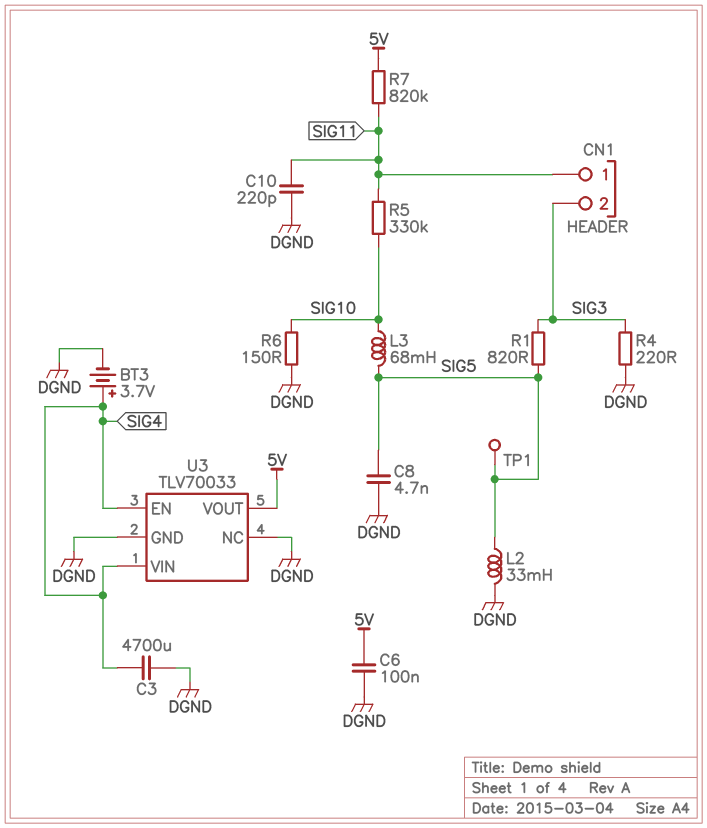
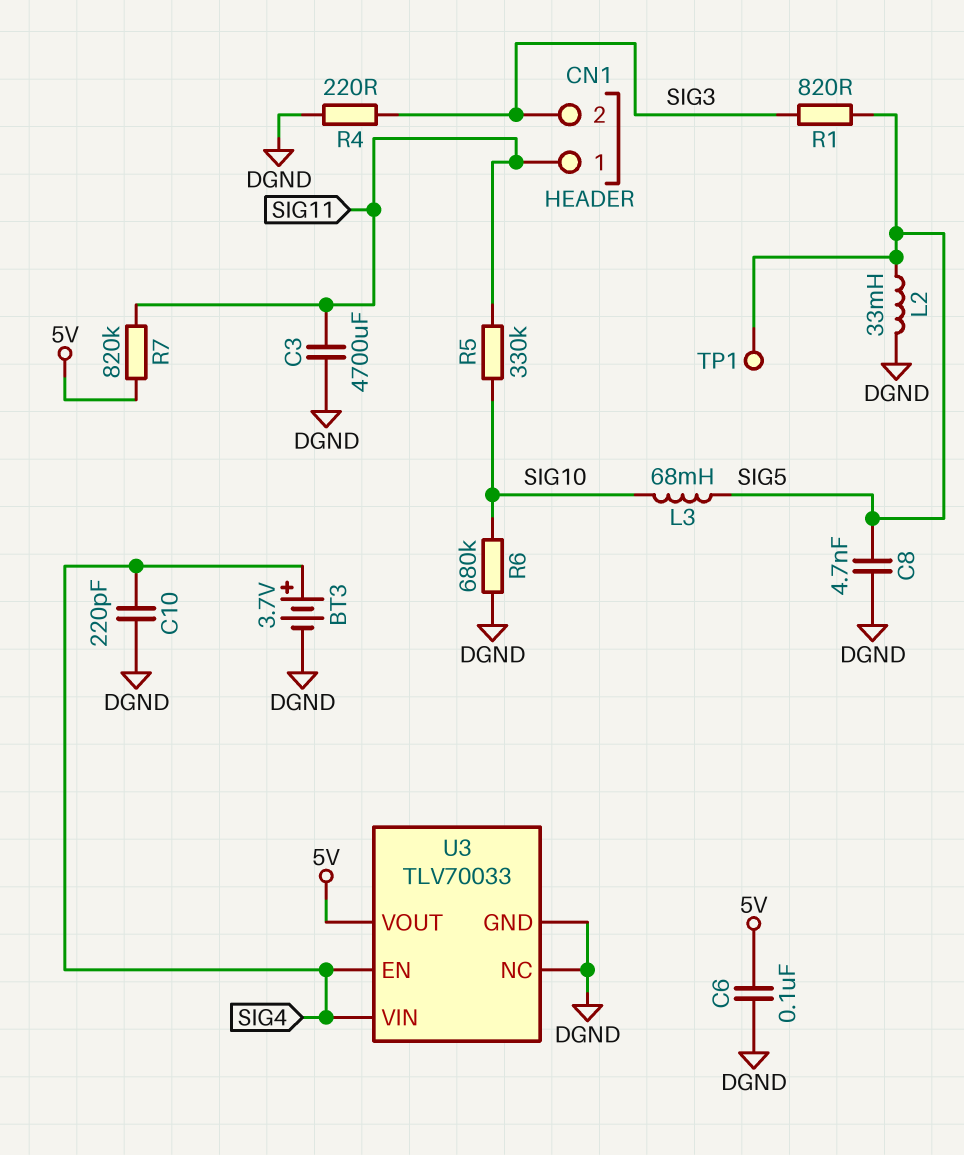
C3: 4700uF (DGND, SIG4) -> 4700uF (DGND, SIG11)
C10: 220pF (DGND, SIG11) -> 220pF (DGND, SIG4)
R6: 150 (DGND, SIG10) -> 680k (DGND, SIG10)

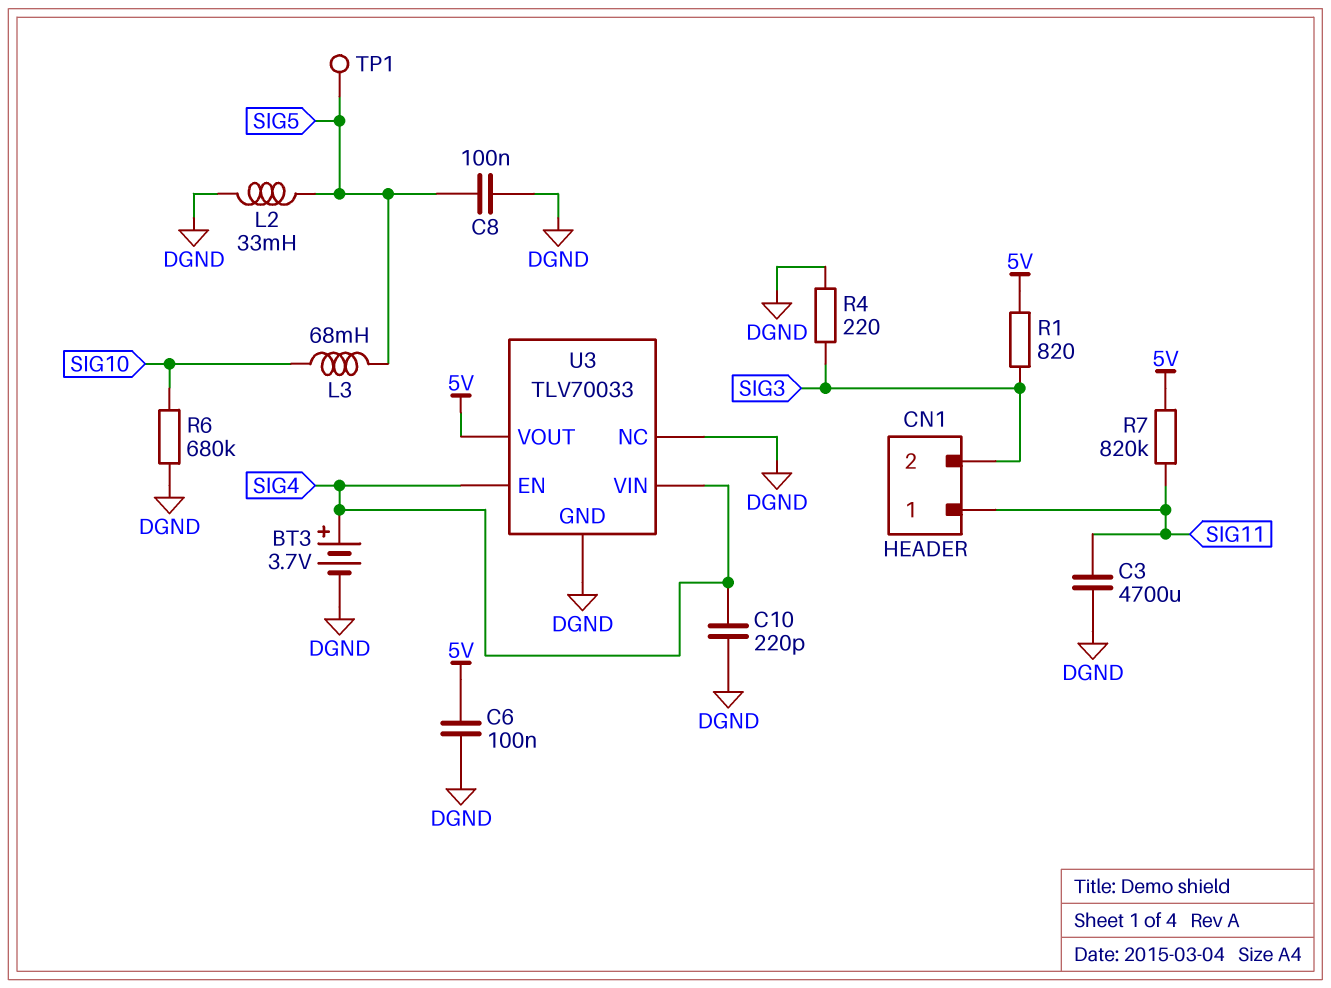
C8: 4.7nF (DGND, SIG5) -> 100nF (DGND, SIG5)
R1: 820 (SIG3, SIG5) -> 820 (5V, SIG3)
R5: 330k (SIG10, SIG11) -> none

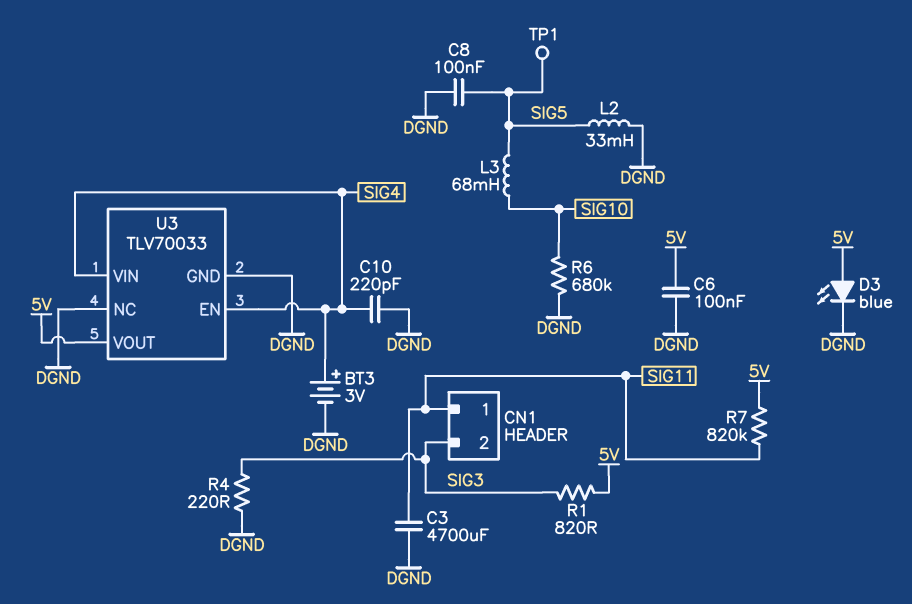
BT3: 3.7V (plus SIG4, minus DGND) -> 3V (plus SIG4, minus DGND)
D3: none -> LED blue (A 5V, K DGND)

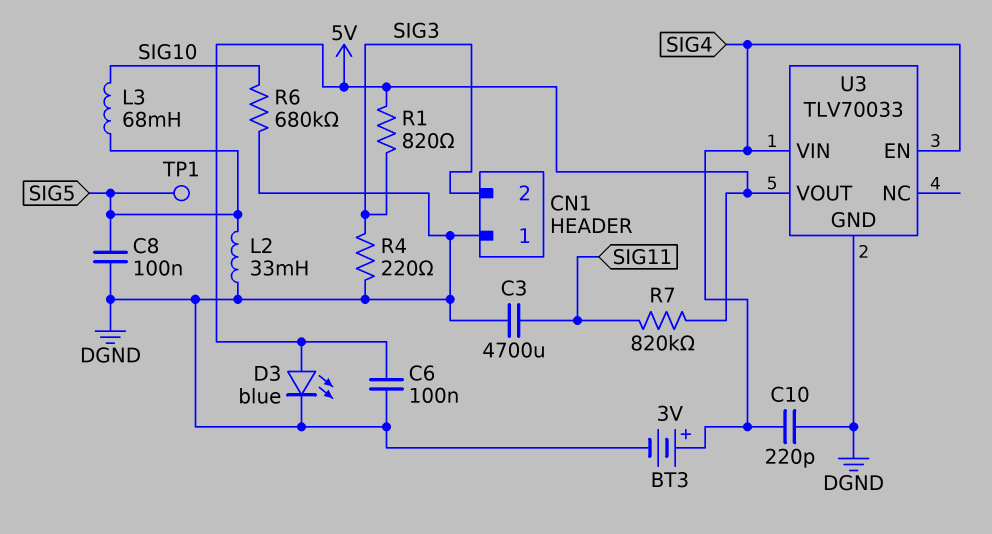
CN1 pin 1: SIG11 -> DGND
U3 pin NC: DGND -> none

